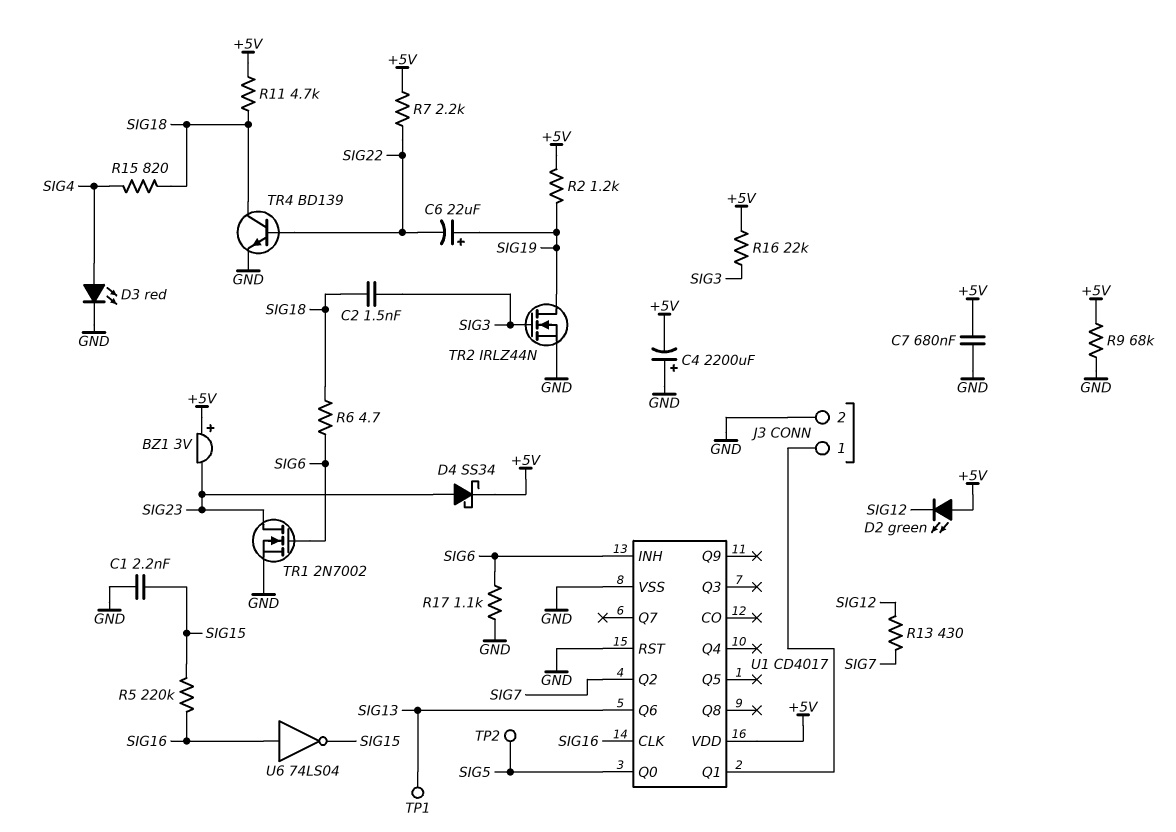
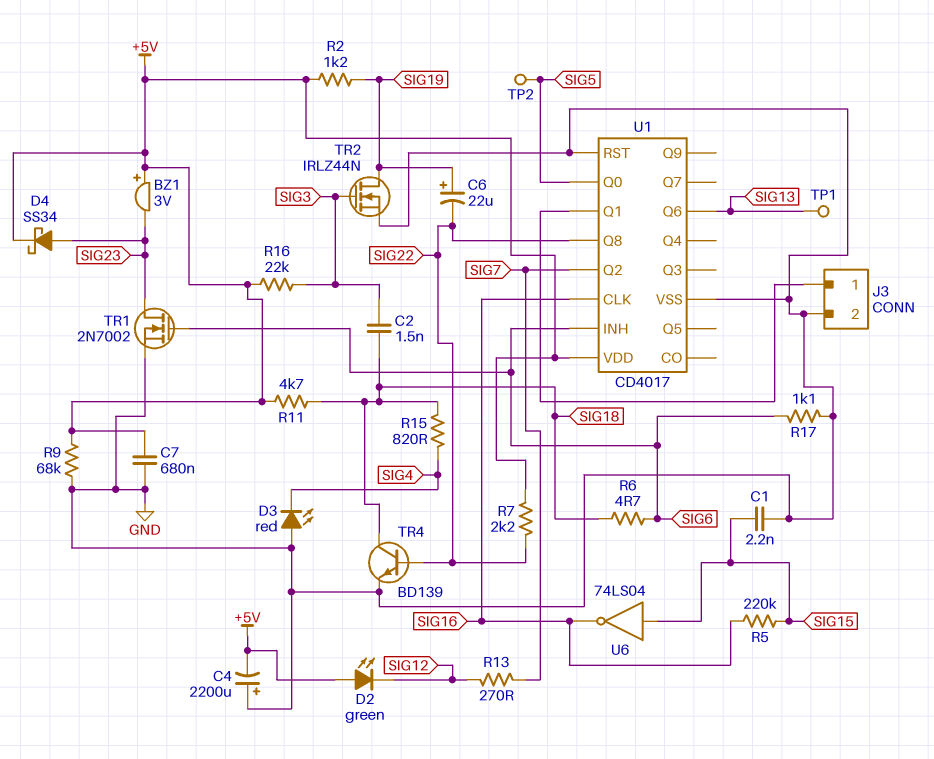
D3: LED red (A SIG4, K GND) -> LED red (A GND, K SIG4)
R13: 430 (SIG7, SIG12) -> 270 (SIG7, SIG12)
U1 pin Q8: none -> SIG22
U6: NOT 74LS04 (in SIG16, out SIG15) -> NOT 74LS04 (in SIG15, out SIG16)

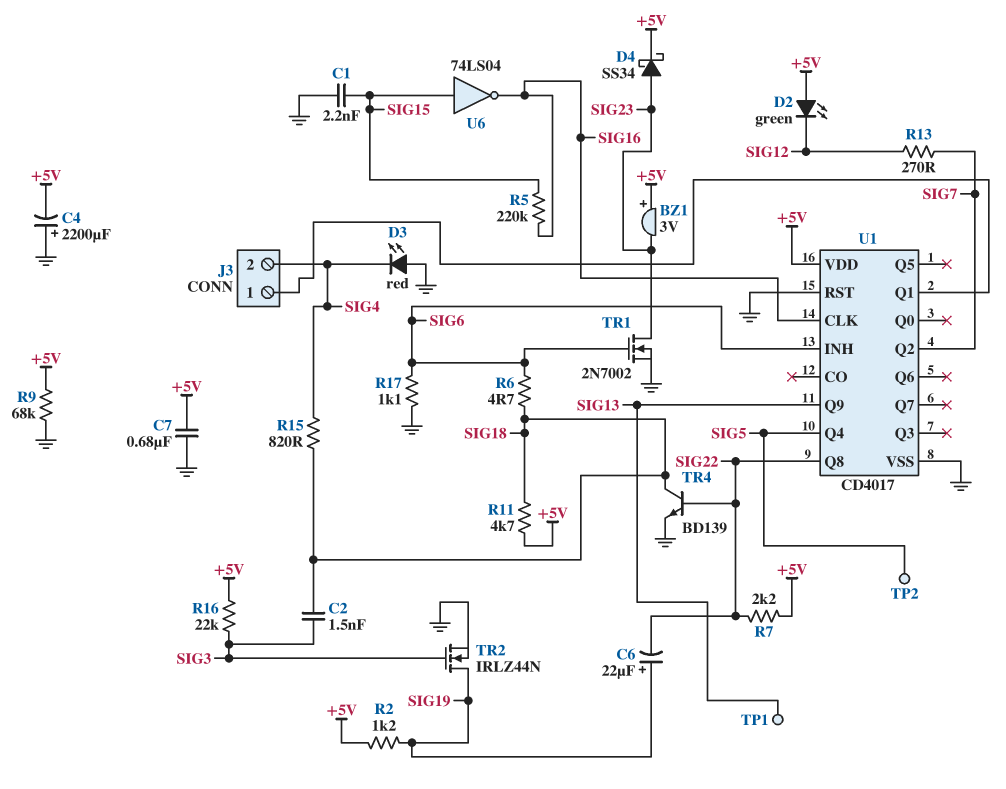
J3 pin 2: GND -> SIG4
U1 pin Q0: SIG5 -> none
U1 pin Q4: none -> SIG5
U1 pin Q6: SIG13 -> none
U1 pin Q9: none -> SIG13

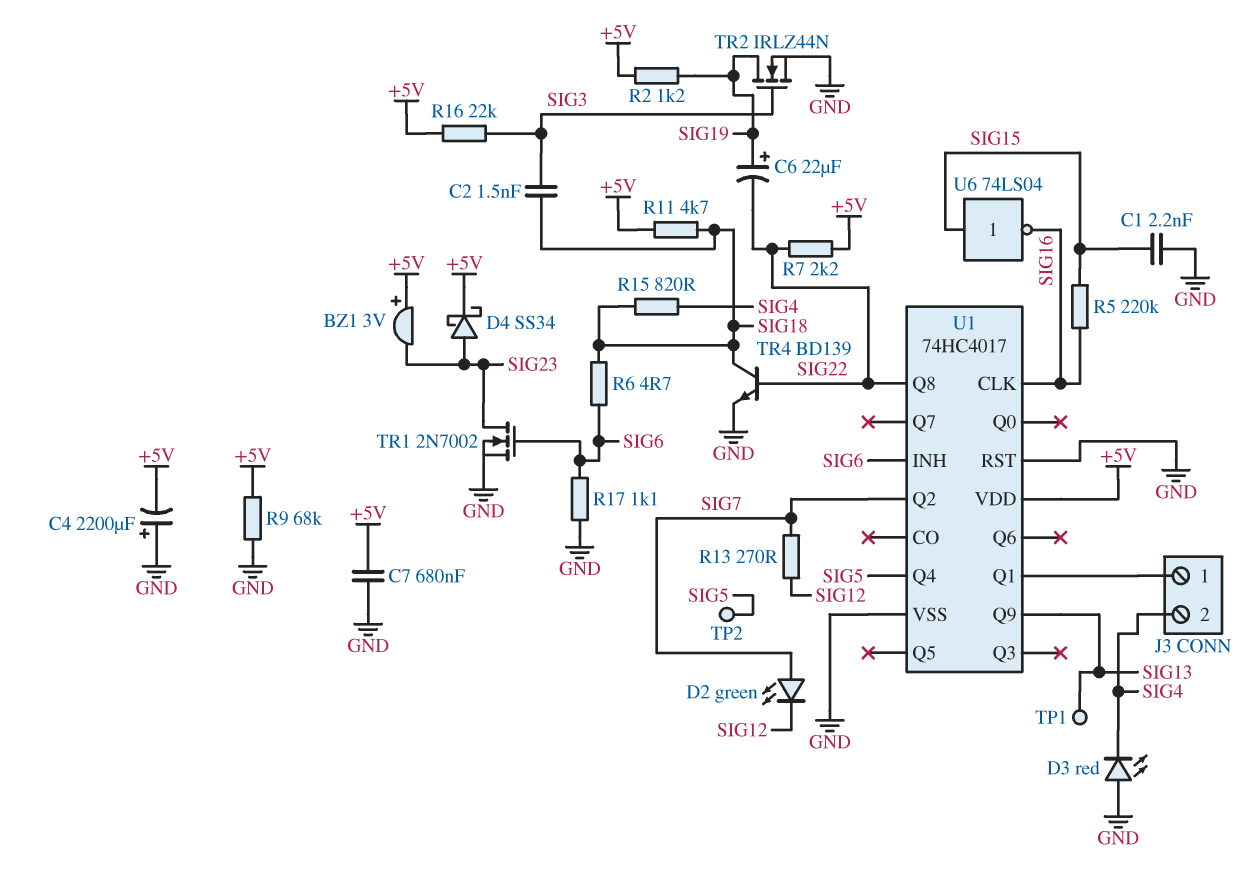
D2: LED green (A +5V, K SIG12) -> LED green (A SIG7, K SIG12)
U1: CD4017 -> 74HC4017

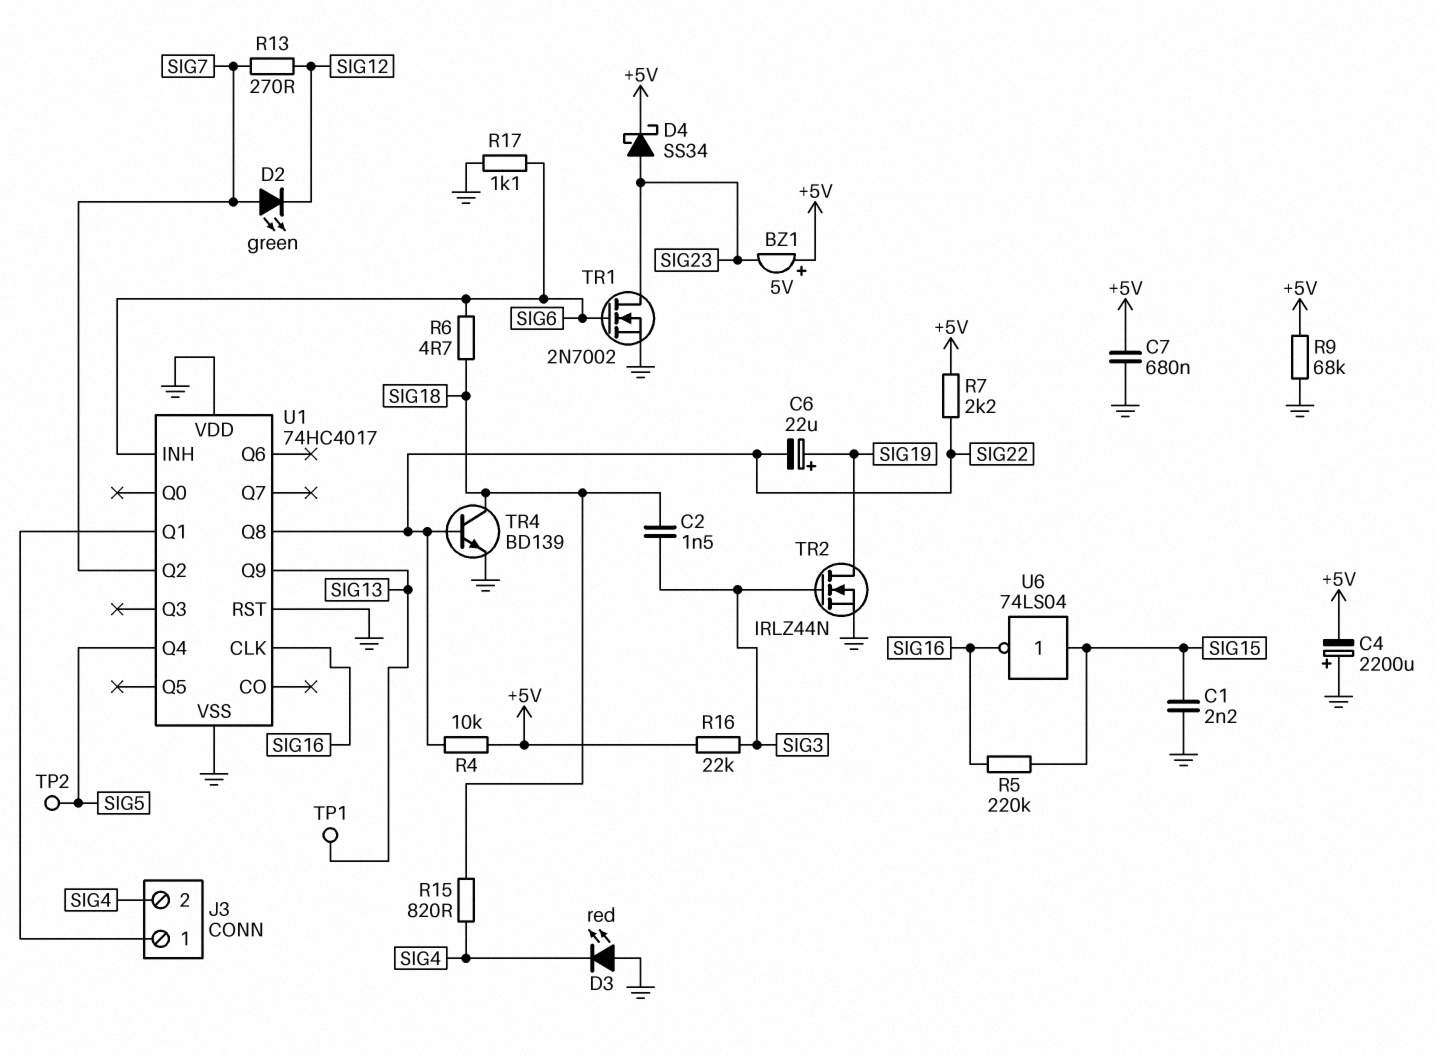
BZ1: buzzer 3V (plus +5V, minus SIG23) -> buzzer 5V (plus +5V, minus SIG23)
R2: 1.2k (+5V, SIG19) -> none
R4: none -> 10k (+5V, SIG22)
R11: 4.7k (+5V, SIG18) -> none
U1 pin VDD: +5V -> GND

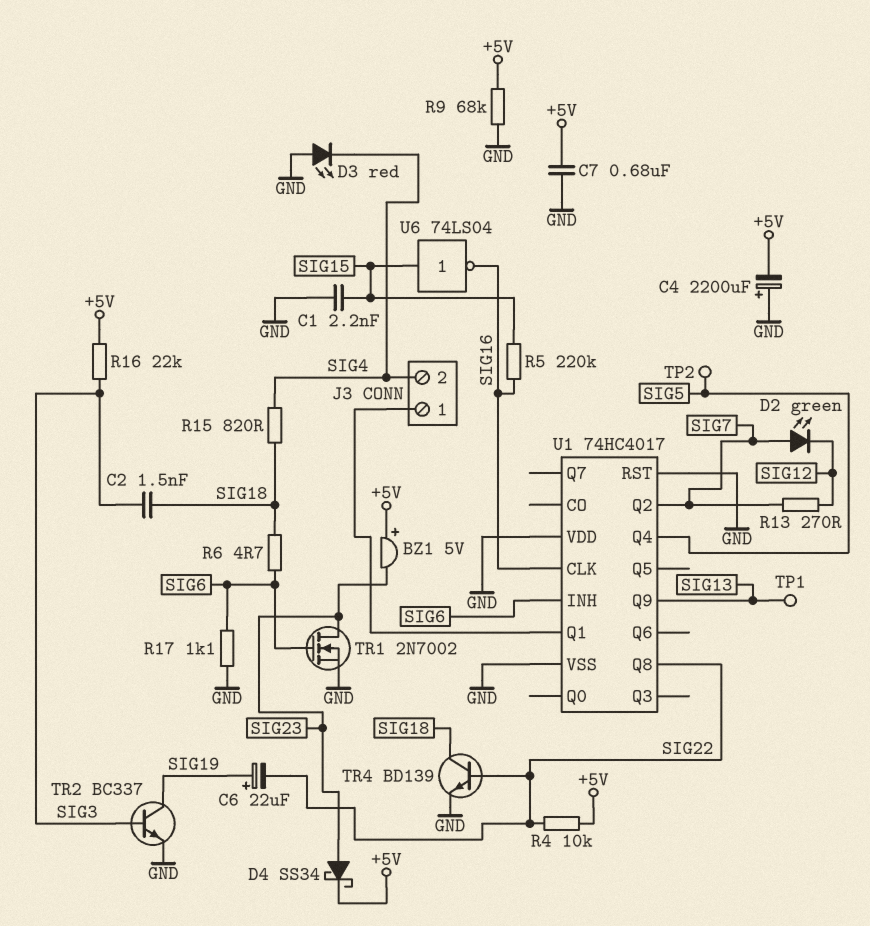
R7: 2.2k (+5V, SIG22) -> none
TR2: NMOS IRLZ44N (G SIG3, D SIG19, S GND) -> NPN BC337 (B SIG3, C SIG19, E GND)

